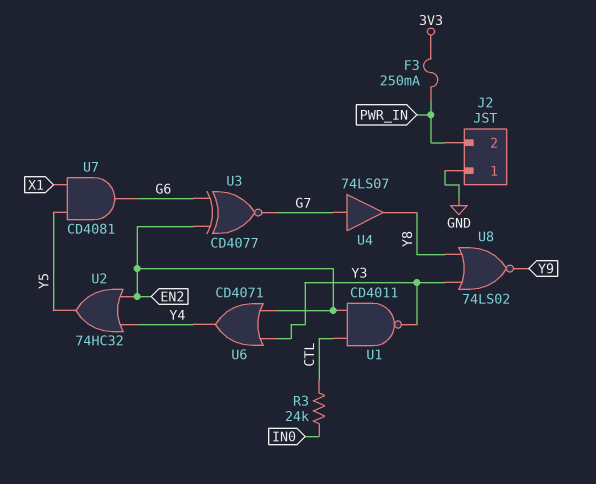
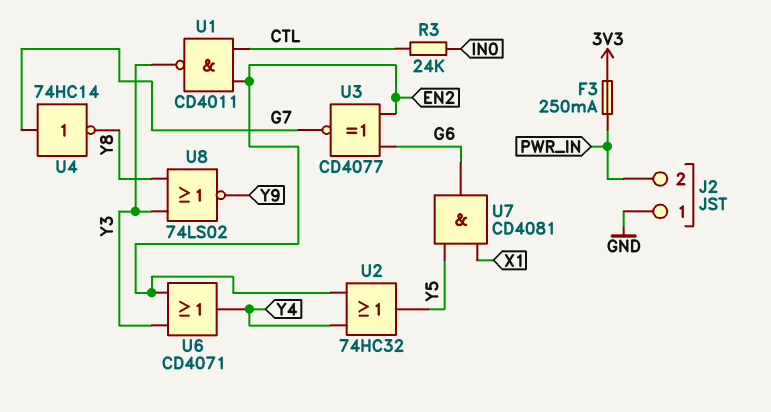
U4: buffer 74LS07 (in G7, out Y8) -> NOT 74HC14 (in G7, out Y8)

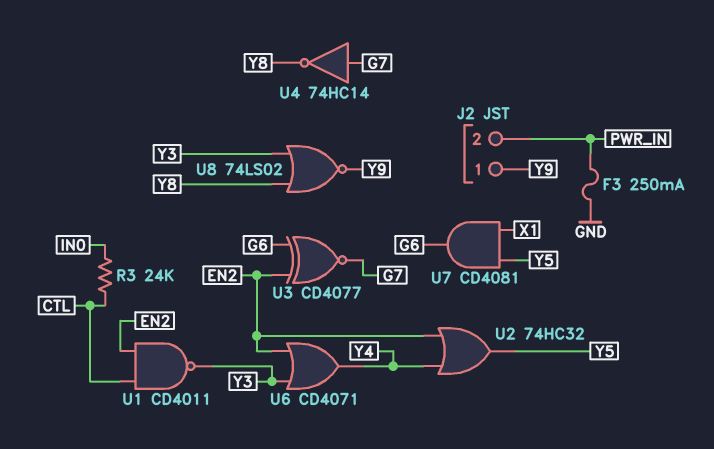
F3: 250mA (3V3, PWR_IN) -> 250mA (GND, PWR_IN)
J2 pin 1: GND -> Y9

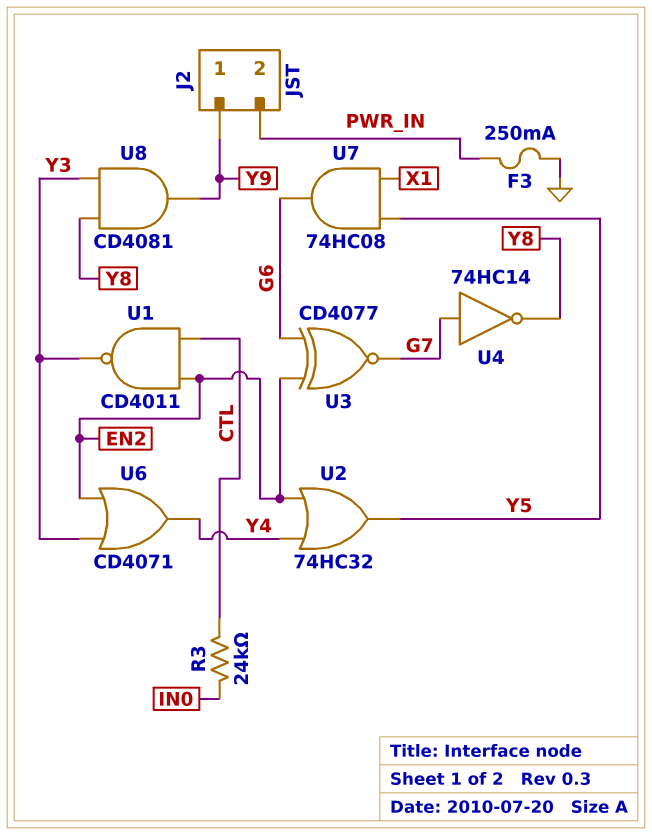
U7: AND CD4081 (in X1, in Y5, out G6) -> AND 74HC08 (in X1, in Y5, out G6)
U8: NOR 74LS02 (in Y3, in Y8, out Y9) -> AND CD4081 (in Y3, in Y8, out Y9)

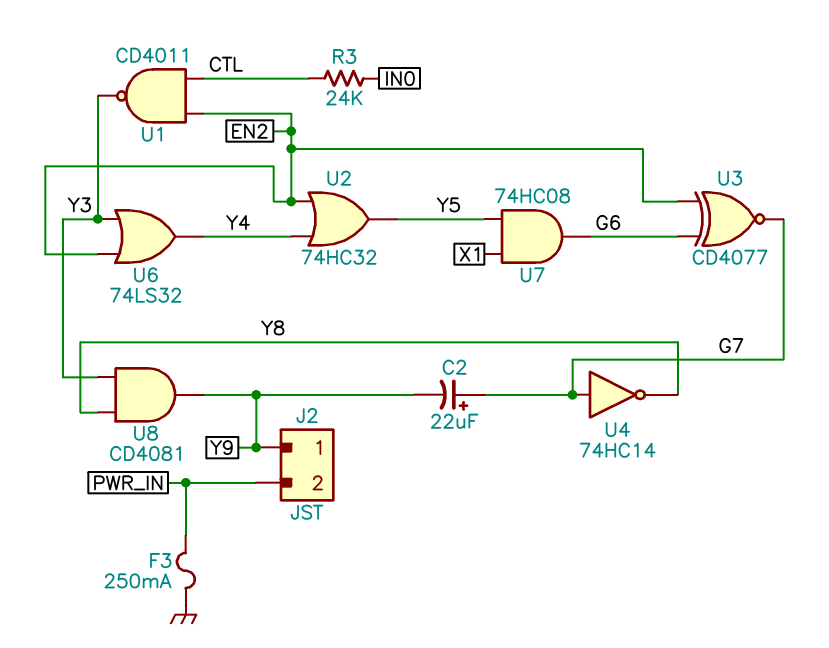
C2: none -> 22uF (plus G7, minus Y9)
U6: OR CD4071 (in EN2, in Y3, out Y4) -> OR 74LS32 (in EN2, in Y3, out Y4)

